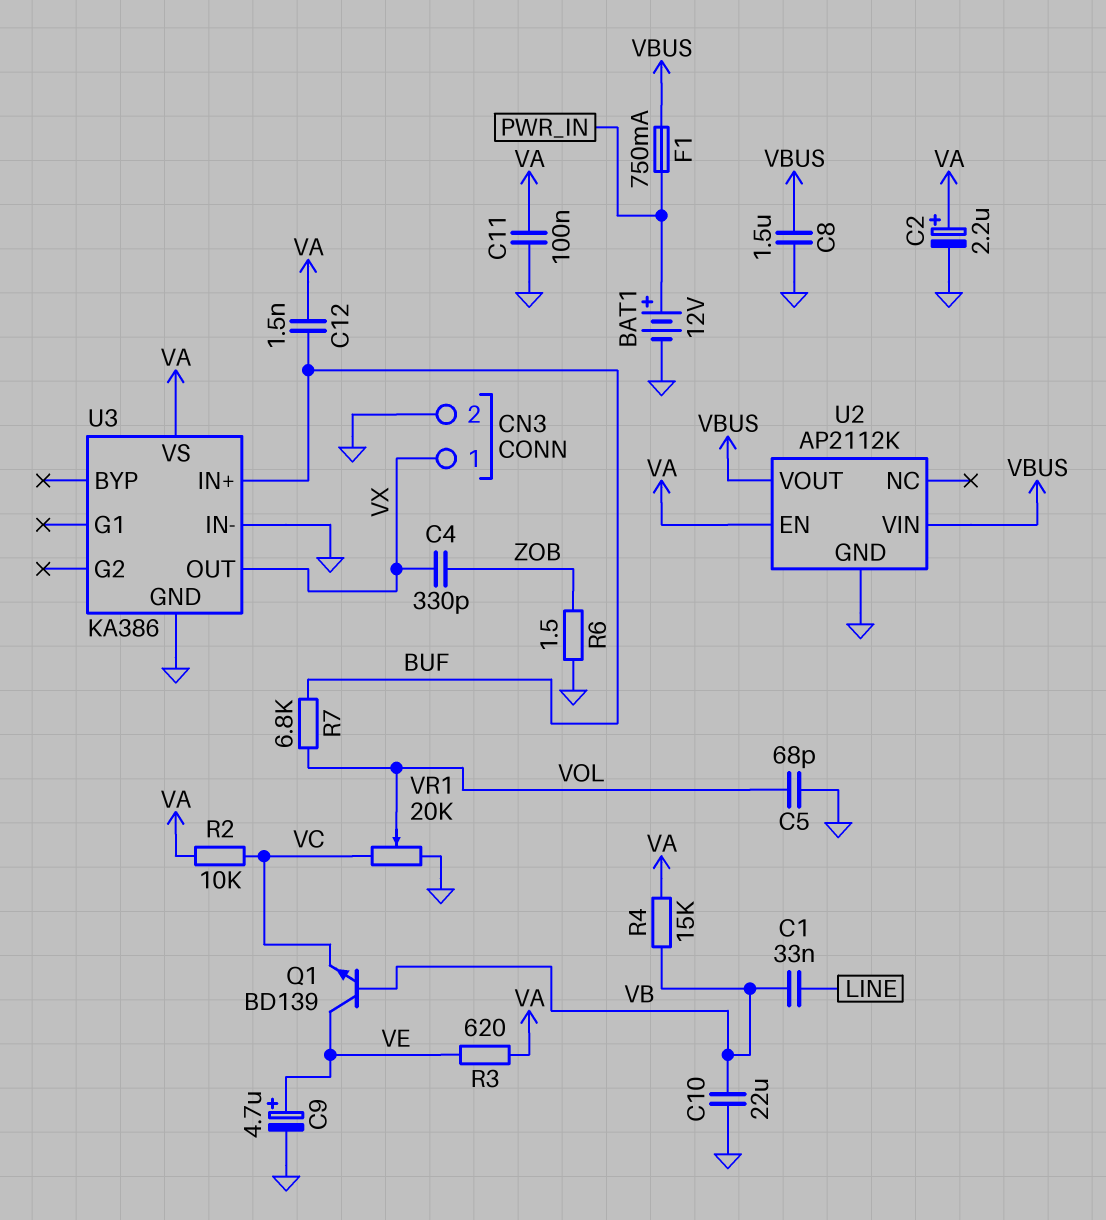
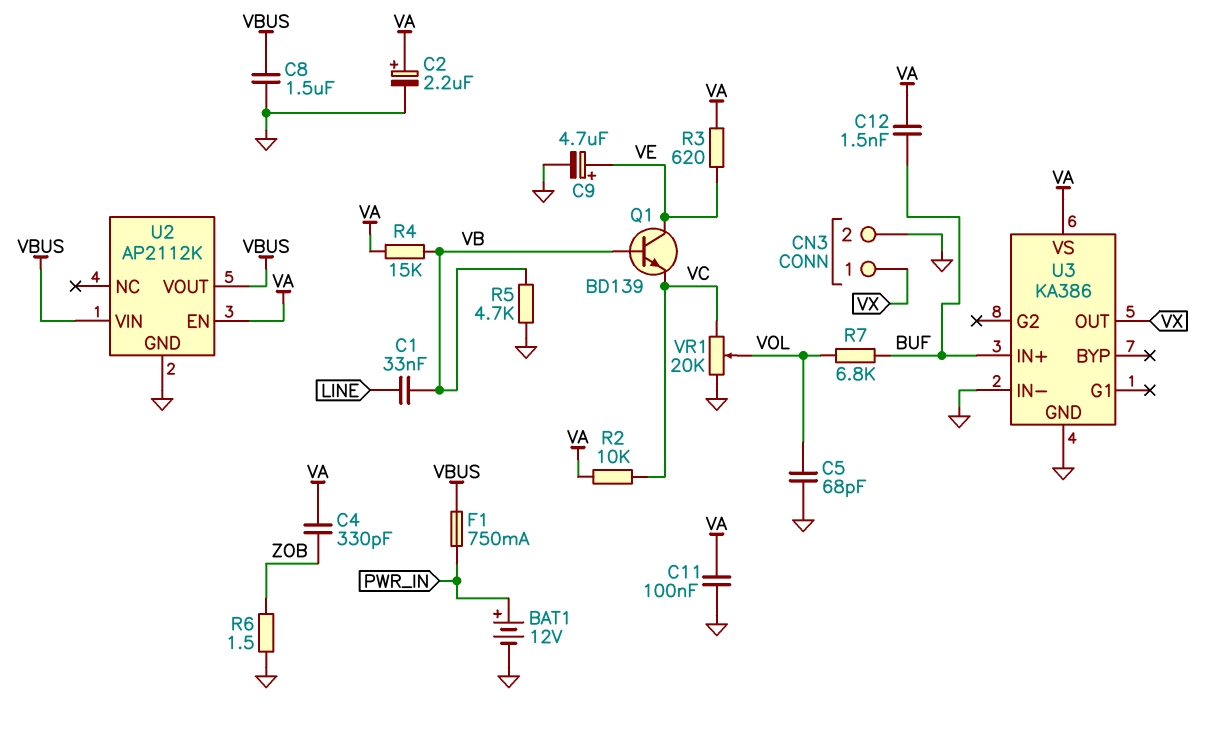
C4: 330pF (VX, ZOB) -> 330pF (VA, ZOB)
C10: 22uF (GND, VB) -> none
R5: none -> 4.7k (GND, VB)

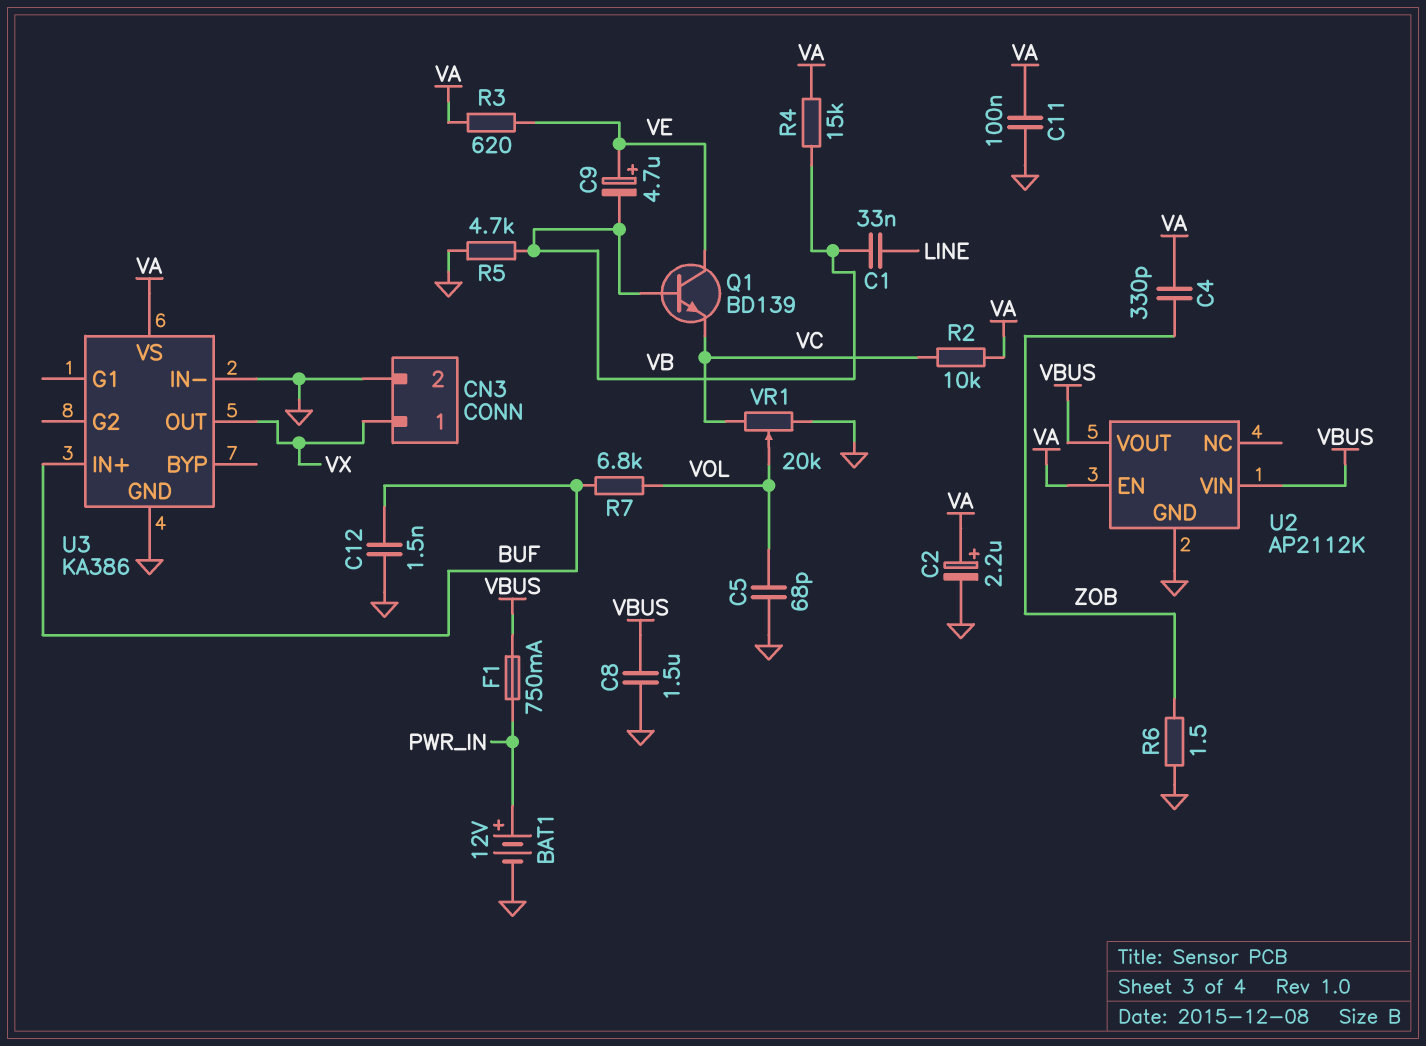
C9: 4.7uF (plus VE, minus GND) -> 4.7uF (plus VE, minus VB)
C12: 1.5nF (BUF, VA) -> 1.5nF (BUF, GND)

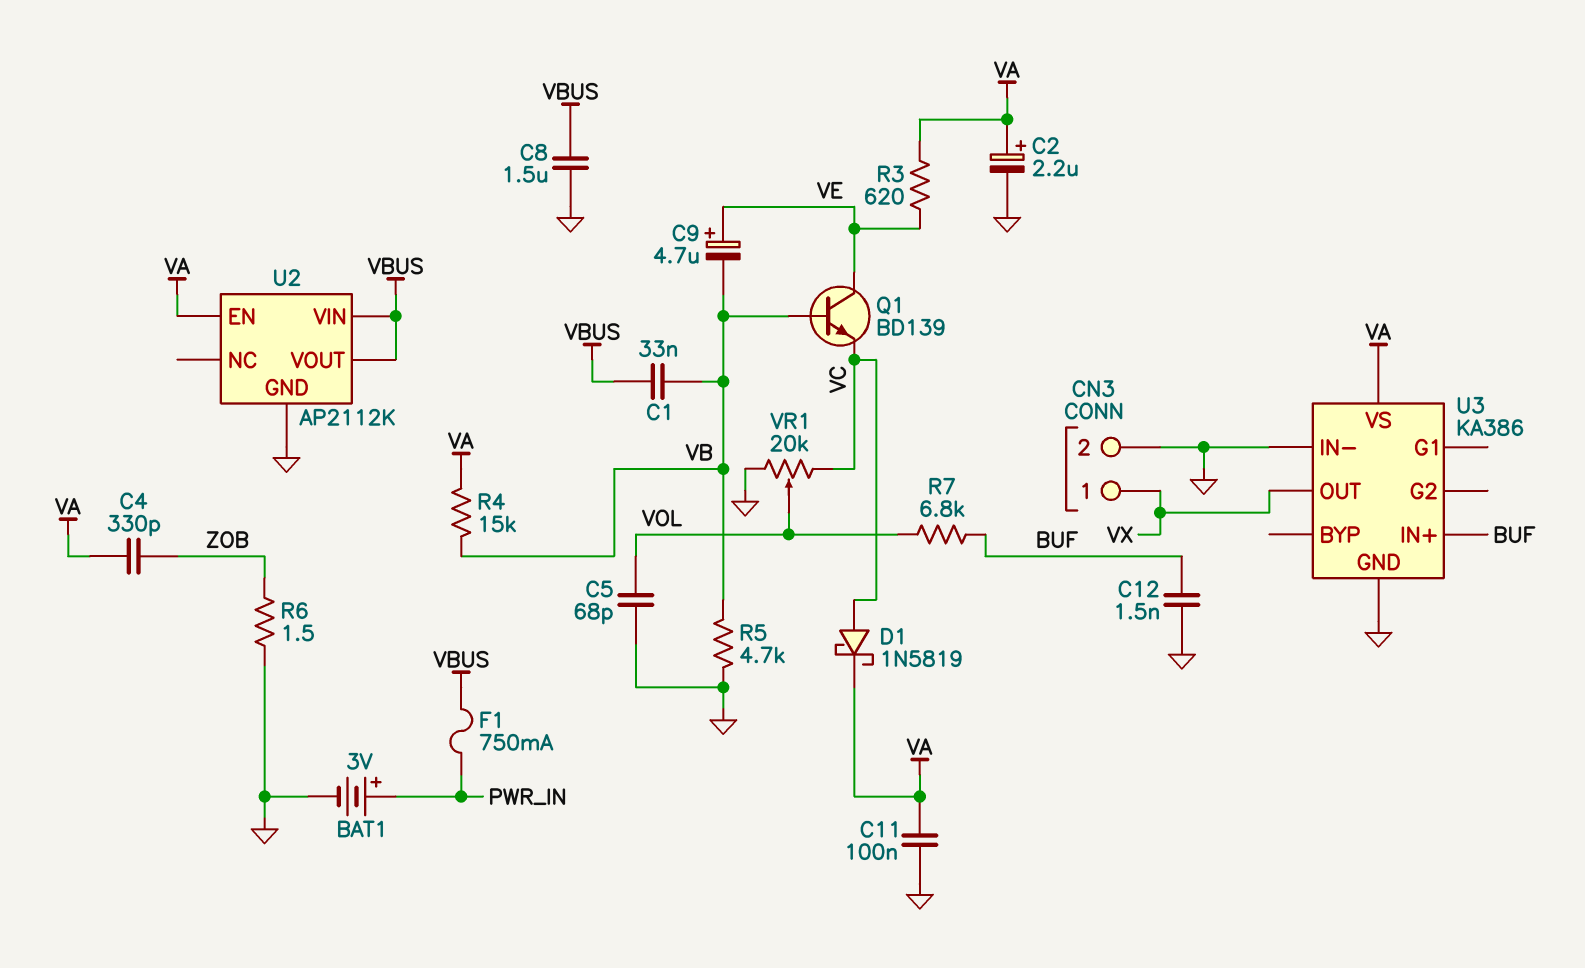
BAT1: 12V (plus PWR_IN, minus GND) -> 3V (plus PWR_IN, minus GND)
C1: 33nF (LINE, VB) -> 33nF (VB, VBUS)
D1: none -> schottky 1N5819 (A VC, K VA)
R2: 10k (VA, VC) -> none

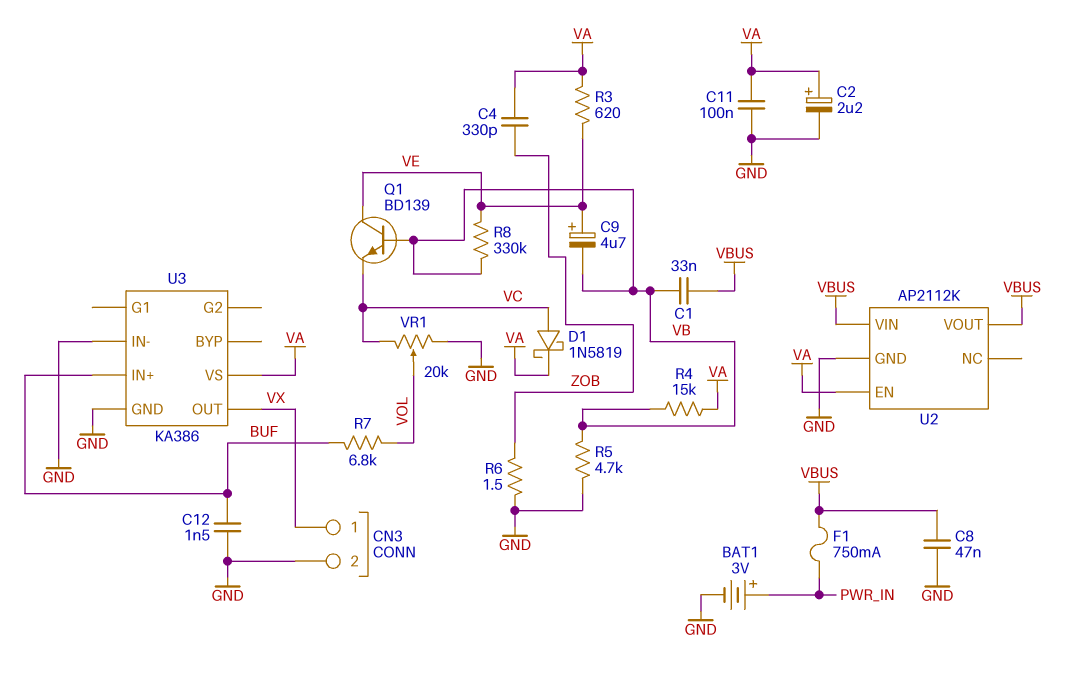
C5: 68pF (GND, VOL) -> none
C8: 1.5uF (GND, VBUS) -> 47nF (GND, VBUS)
R8: none -> 330k (VB, VE)

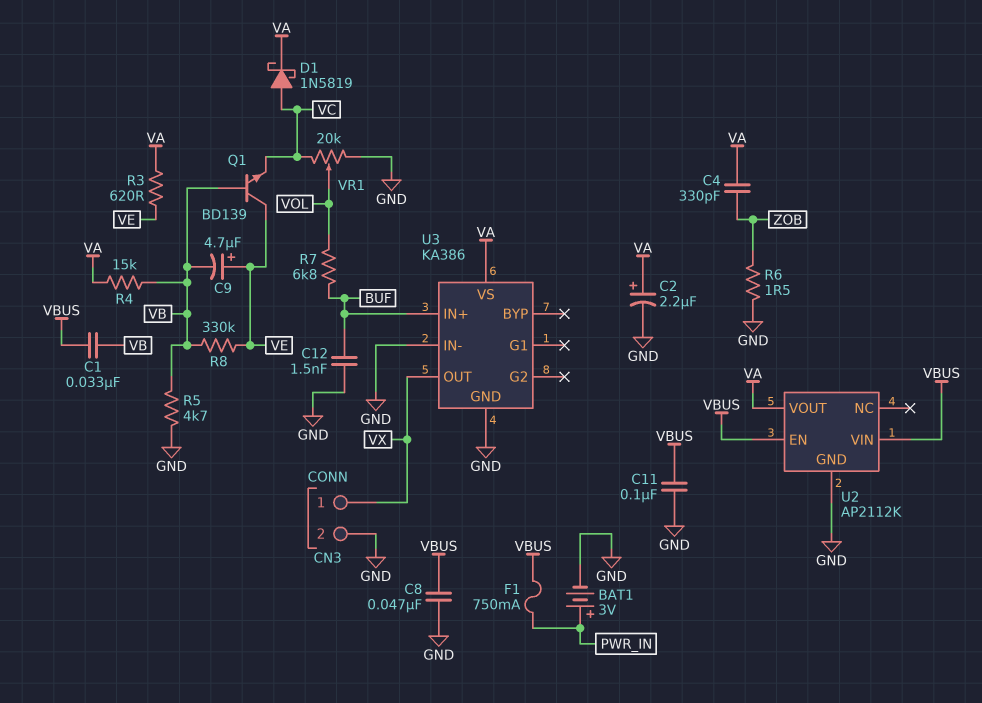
C11: 100nF (GND, VA) -> 100nF (GND, VBUS)
U2 pin EN: VA -> VBUS
U2 pin VOUT: VBUS -> VA

